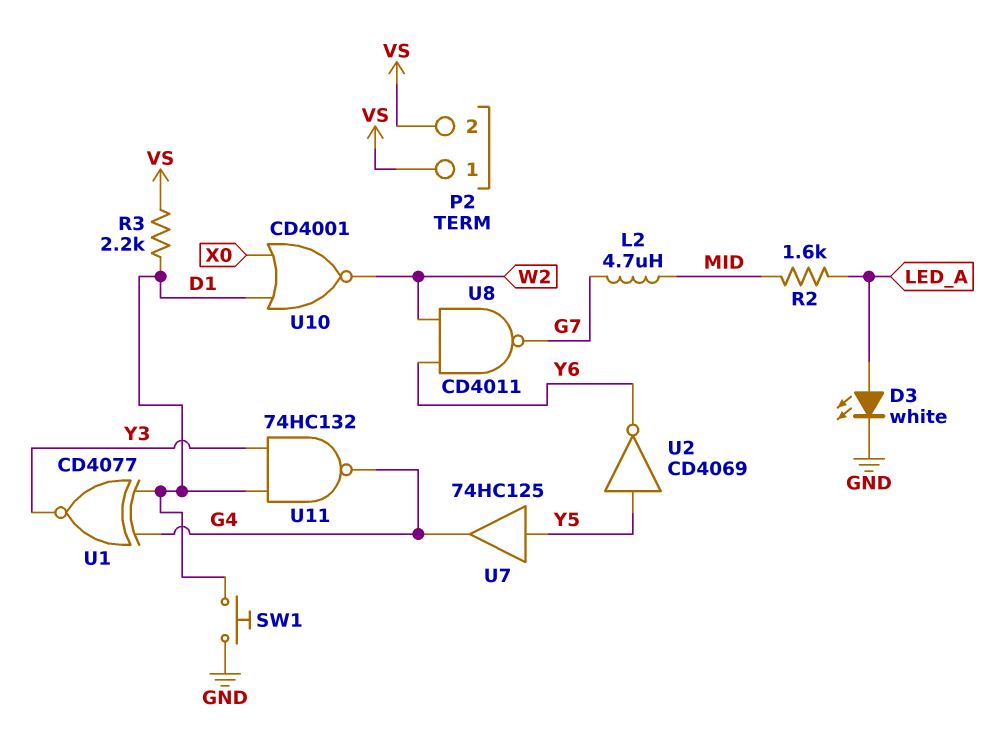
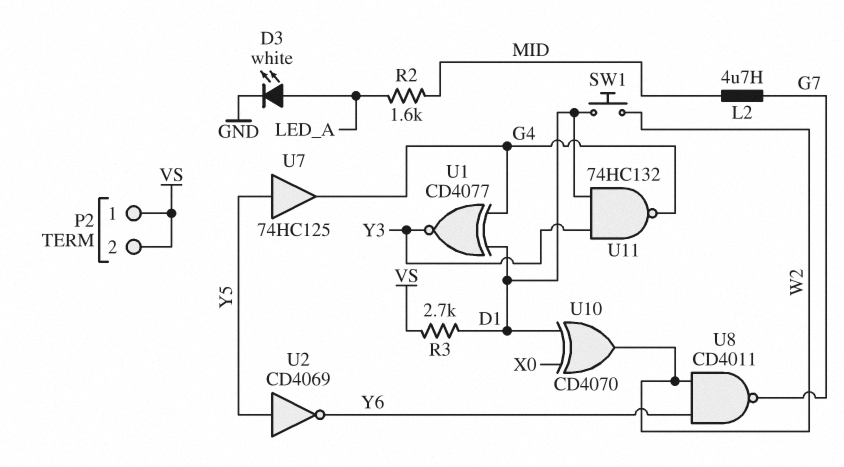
R3: 2.2k (D1, VS) -> 2.7k (D1, VS)
SW1: button (D1, GND) -> button (D1, W2)
U10: NOR CD4001 (in D1, in X0, out W2) -> XOR CD4070 (in D1, in X0, out W2)

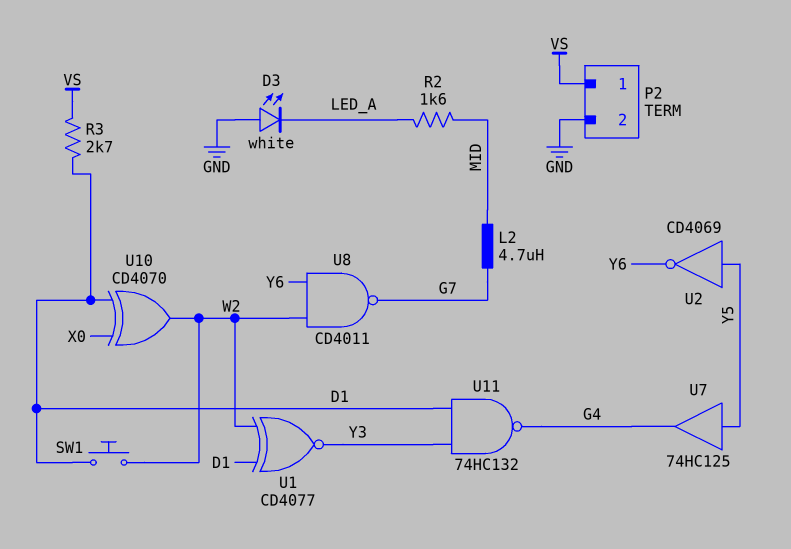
D3: LED white (A LED_A, K GND) -> LED white (A GND, K LED_A)
P2 pin 2: VS -> GND
U1: XNOR CD4077 (in D1, in G4, out Y3) -> XNOR CD4077 (in D1, in W2, out Y3)

